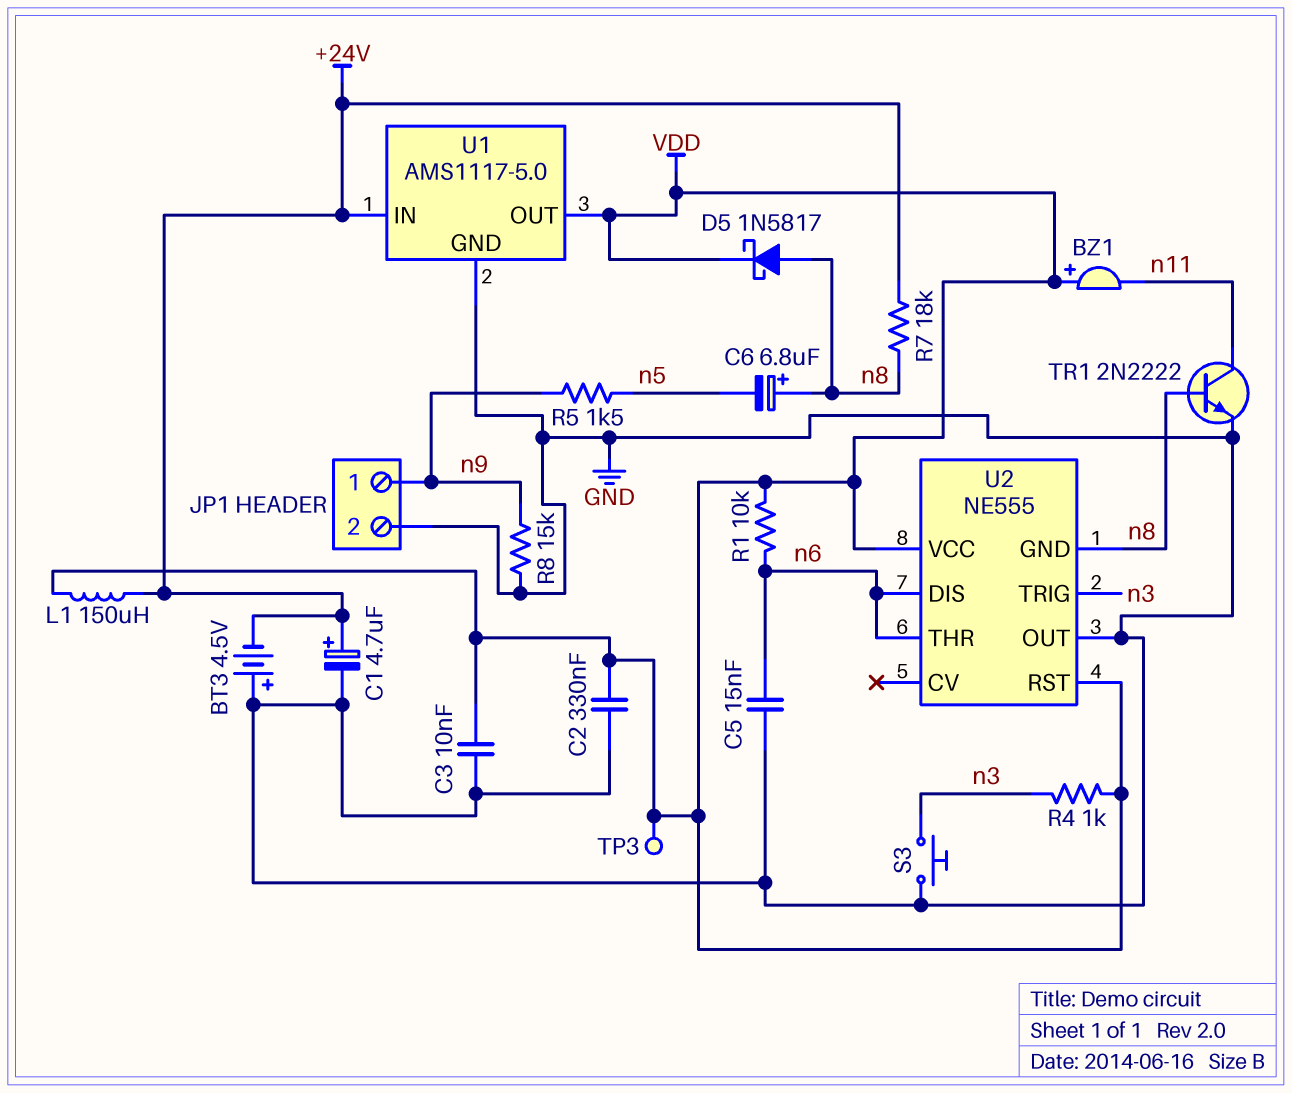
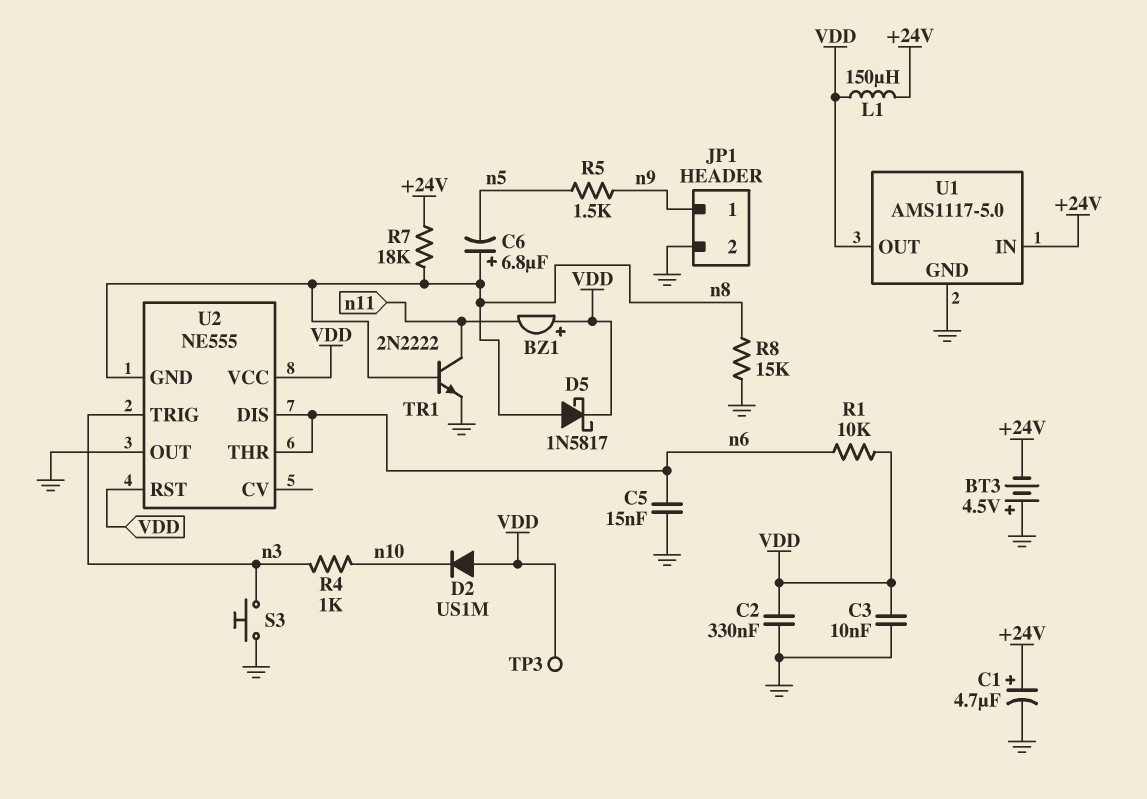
D2: none -> diode US1M (A VDD, K n10)
R4: 1k (VDD, n3) -> 1k (n3, n10)
R8: 15k (GND, n9) -> 15k (GND, n8)

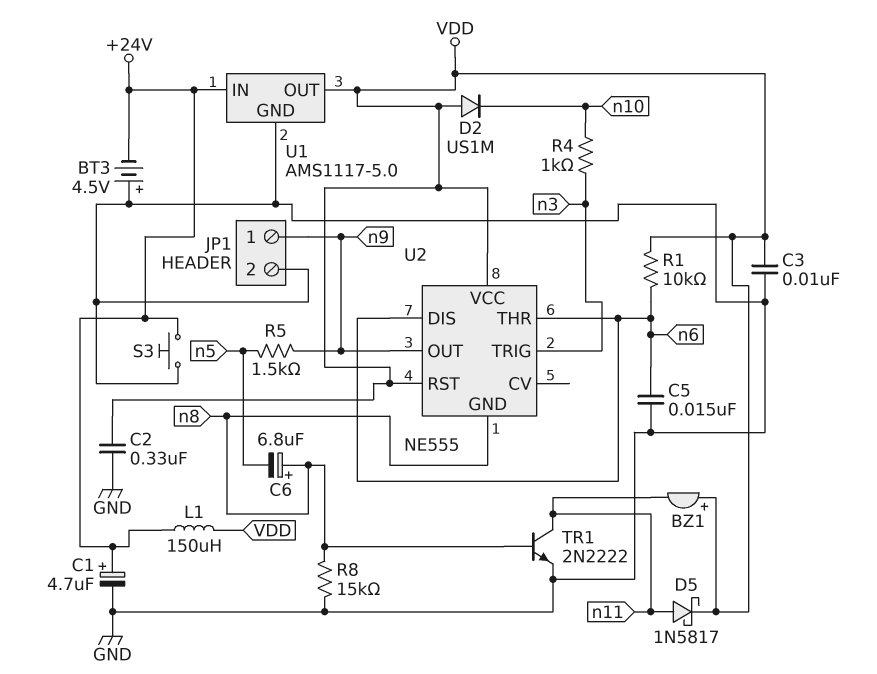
D5: schottky 1N5817 (A n8, K VDD) -> schottky 1N5817 (A n11, K VDD)
R7: 18k (+24V, n8) -> none
S3: button (GND, n3) -> button (+24V, GND)
TP3: test point (VDD) -> none
U2 pin OUT: GND -> n9

